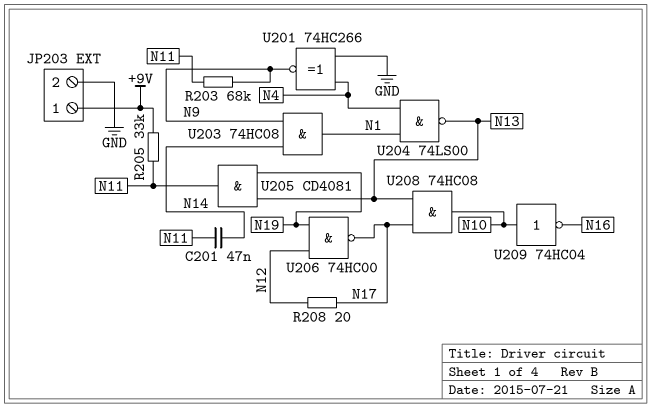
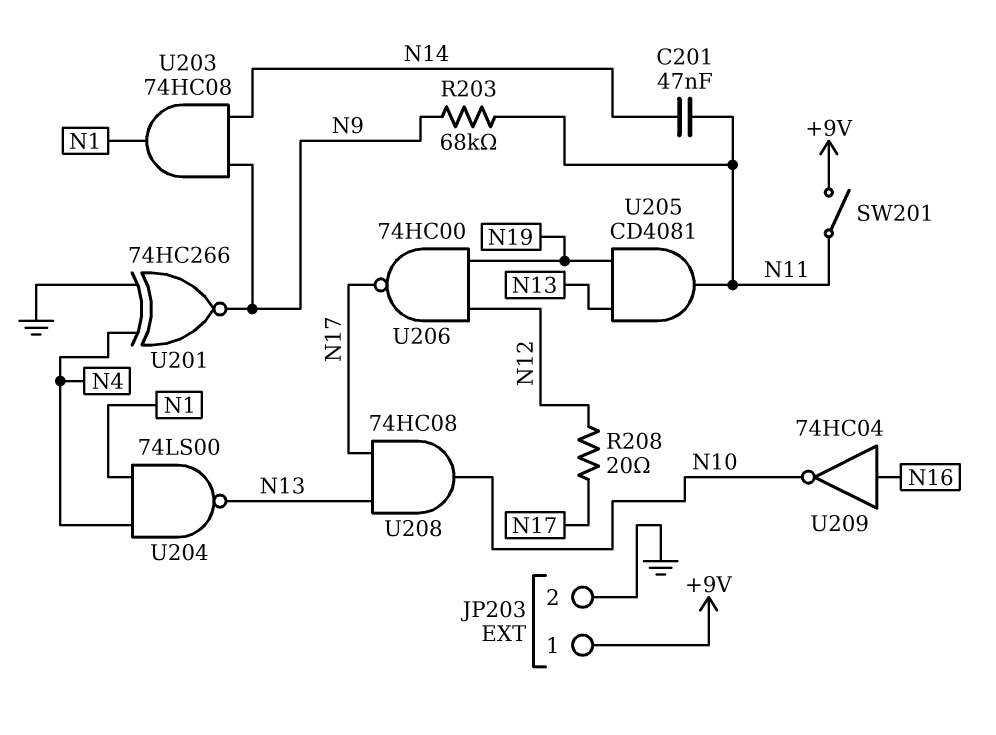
R205: 33k (+9V, N11) -> none
SW201: none -> switch (+9V, N11)
U209: NOT 74HC04 (in N10, out N16) -> NOT 74HC04 (in N16, out N10)

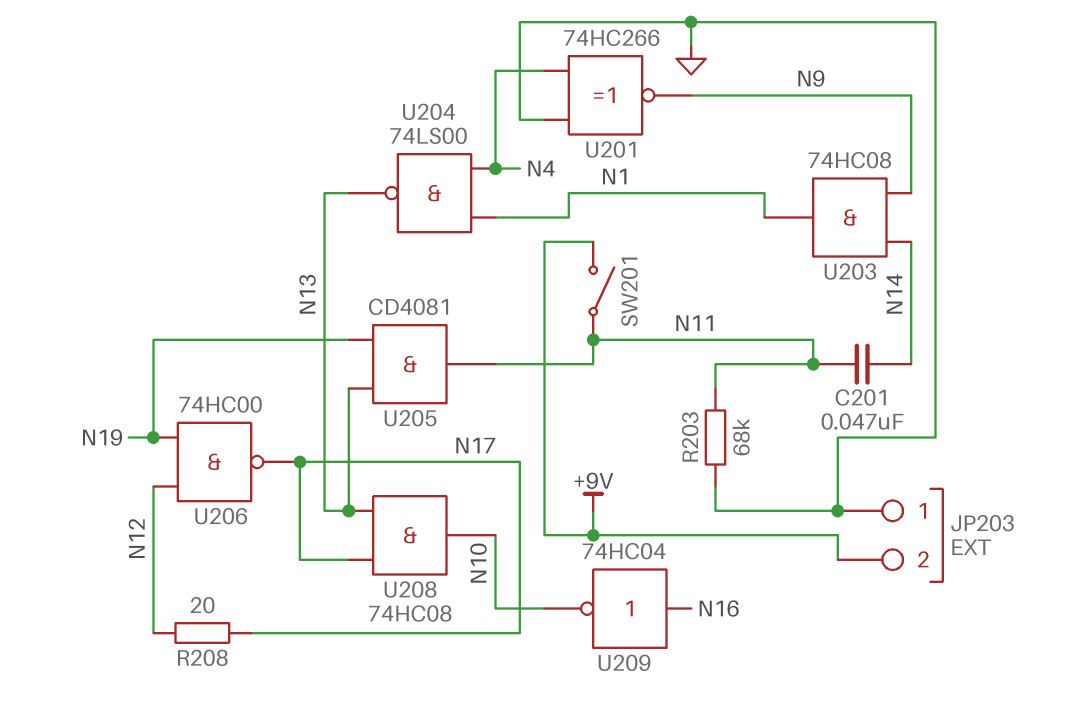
JP203 pin 1: +9V -> GND
JP203 pin 2: GND -> +9V
R203: 68k (N9, N11) -> 68k (GND, N11)

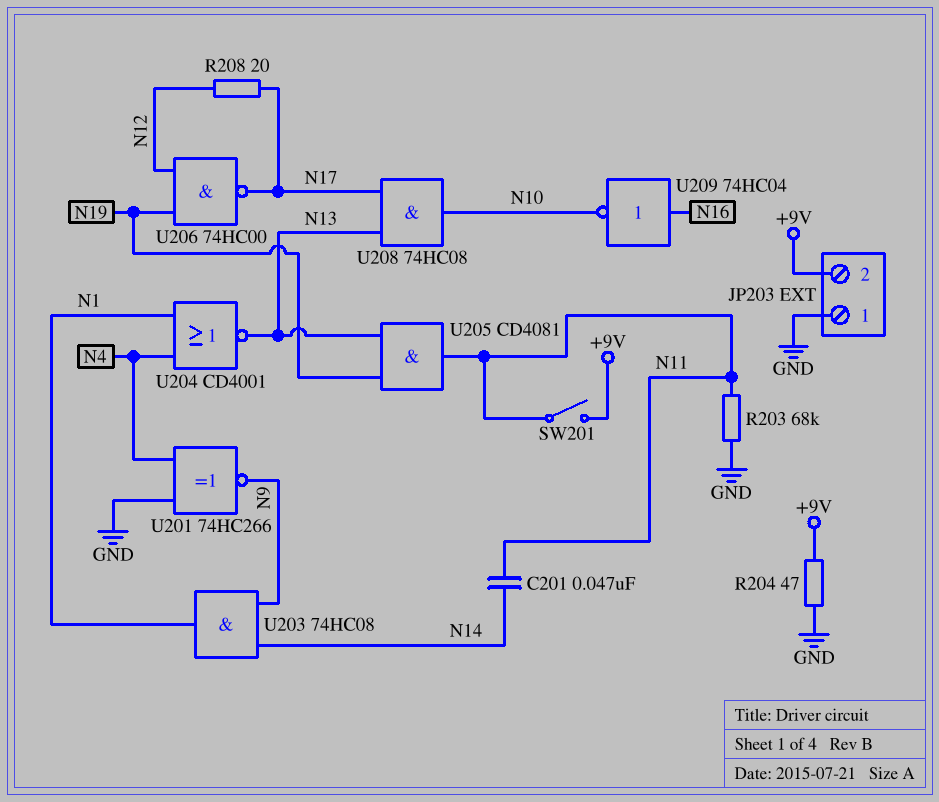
R204: none -> 47 (+9V, GND)
U204: NAND 74LS00 (in N1, in N4, out N13) -> NOR CD4001 (in N1, in N4, out N13)

